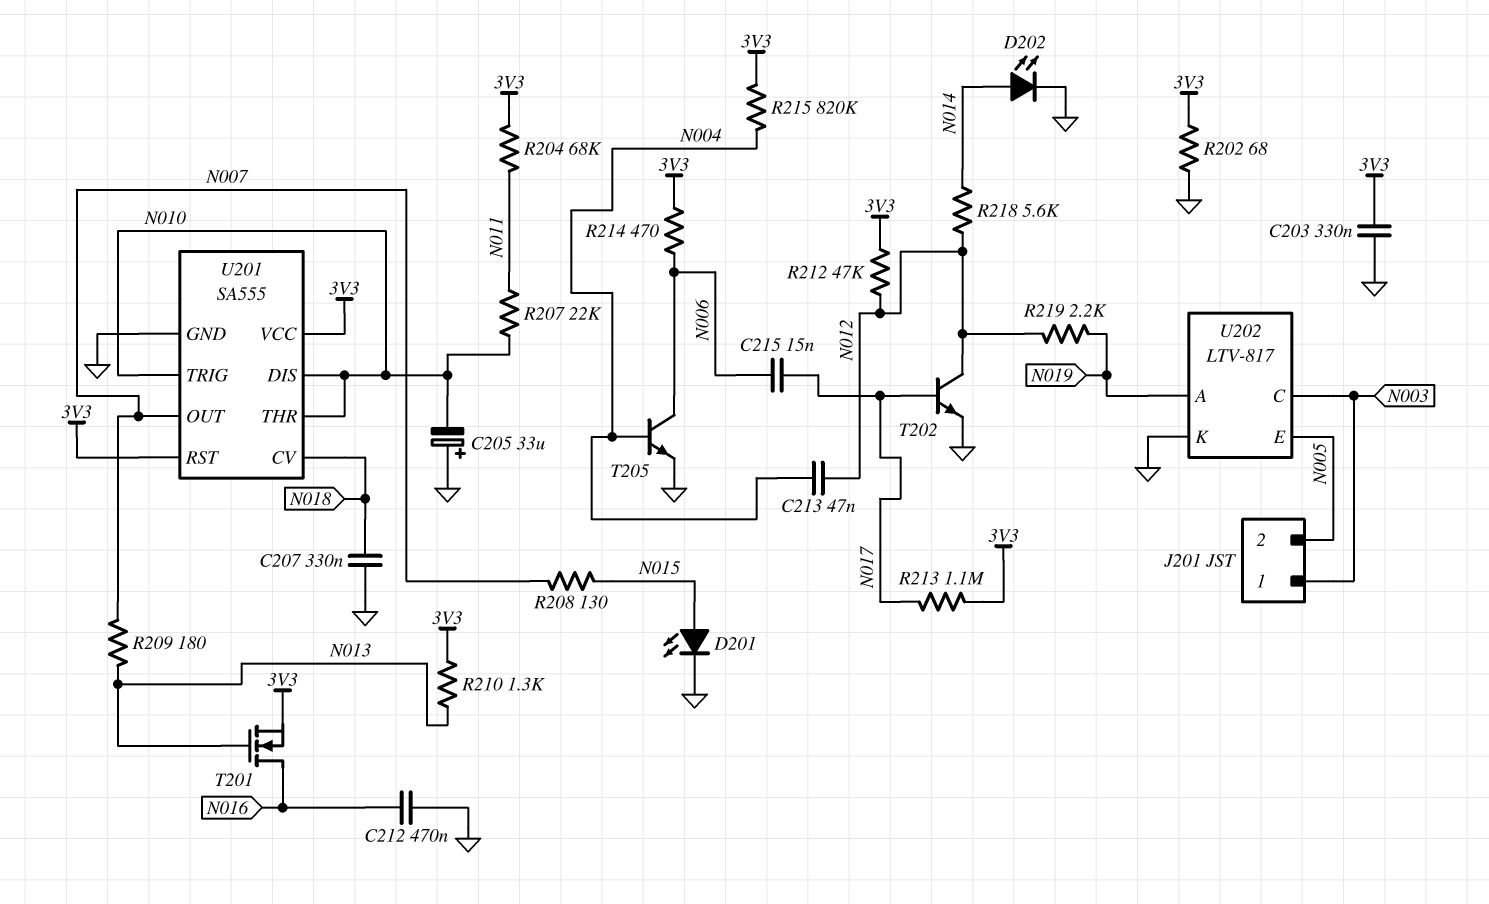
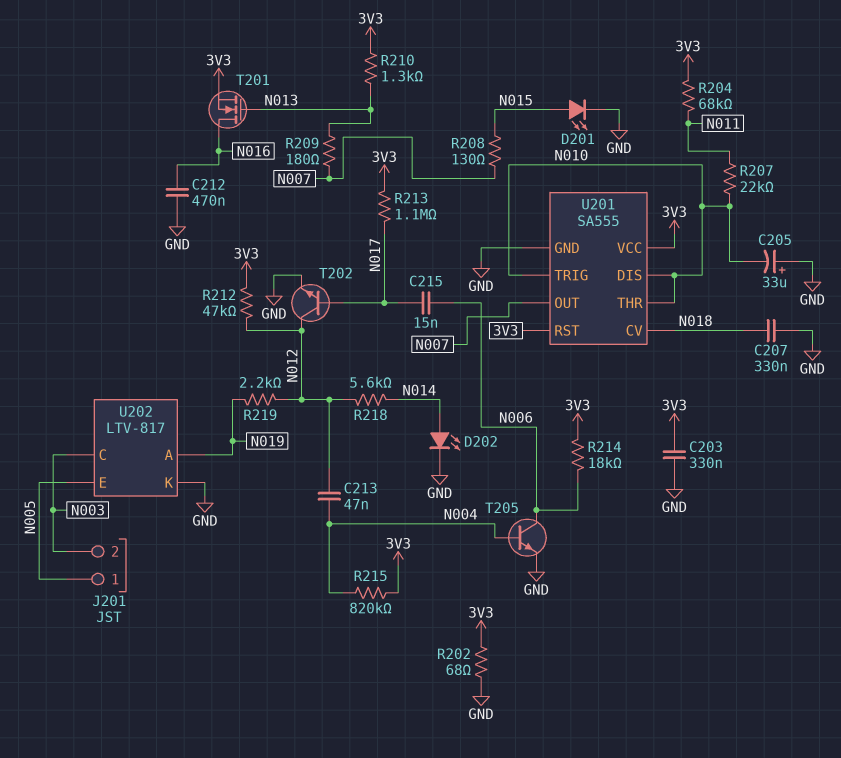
J201 pin 1: N003 -> N005
J201 pin 2: N005 -> N003
R214: 470 (3V3, N006) -> 18k (3V3, N006)

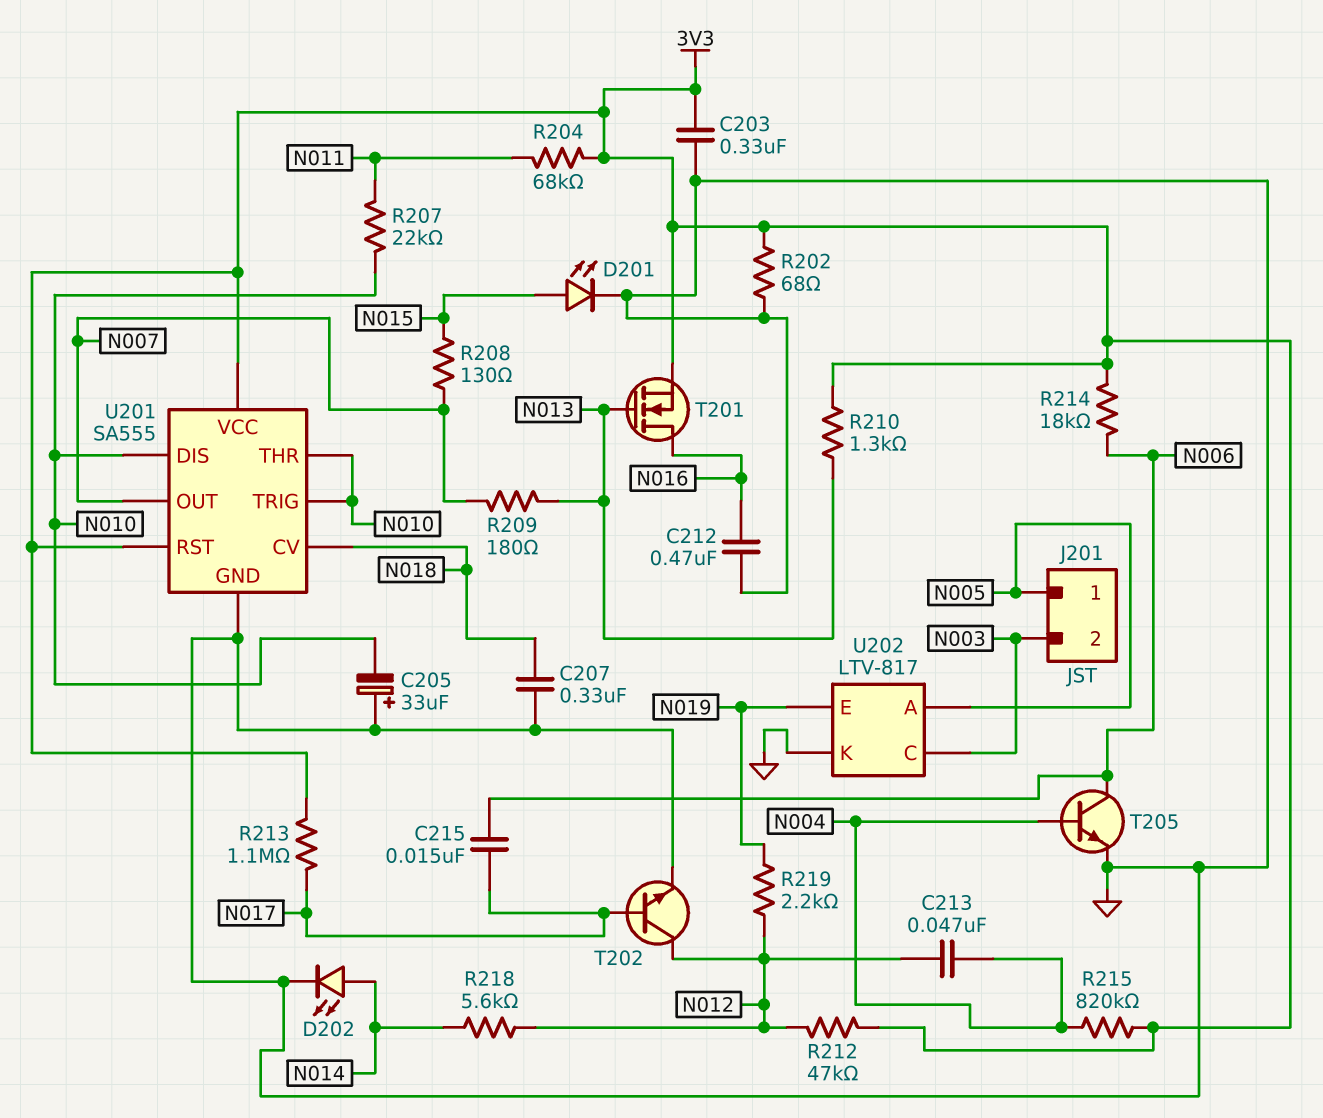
U202 pin A: N019 -> N005
U202 pin E: N005 -> N019

